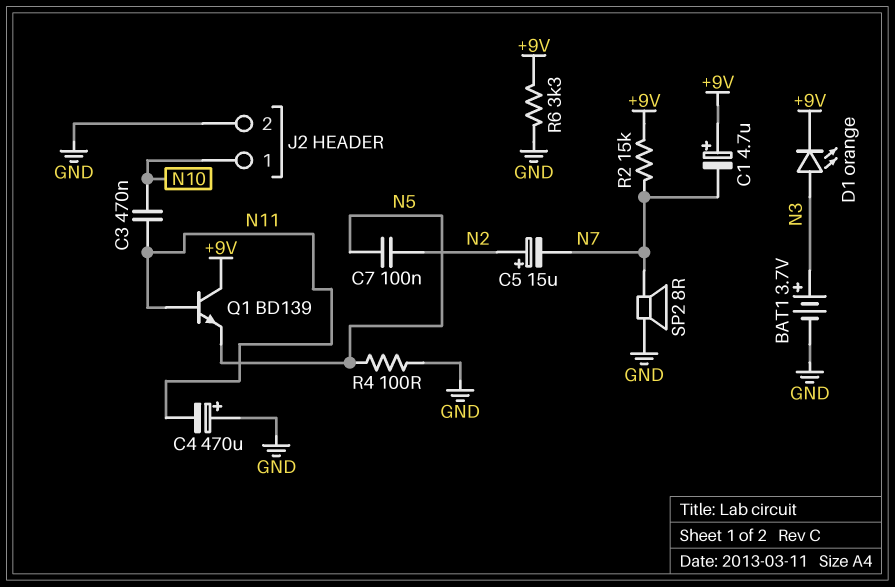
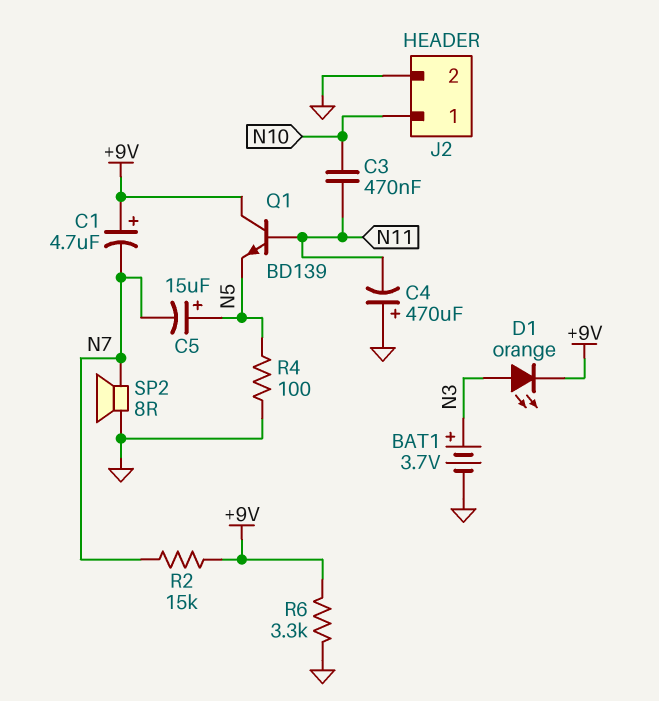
C5: 15uF (plus N2, minus N7) -> 15uF (plus N5, minus N7)
C7: 100nF (N2, N5) -> none

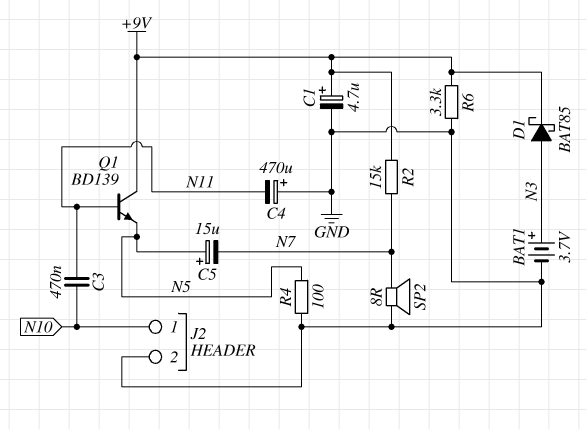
C1: 4.7uF (plus +9V, minus N7) -> 4.7uF (plus +9V, minus GND)
D1: LED orange (A N3, K +9V) -> schottky BAT85 (A N3, K +9V)

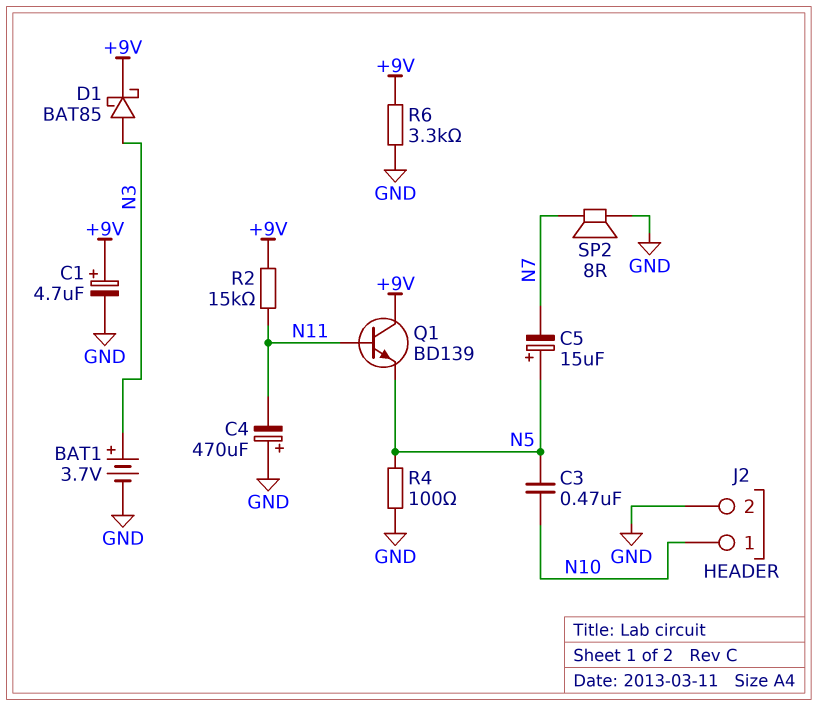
C3: 470nF (N10, N11) -> 470nF (N5, N10)
R2: 15k (+9V, N7) -> 15k (+9V, N11)

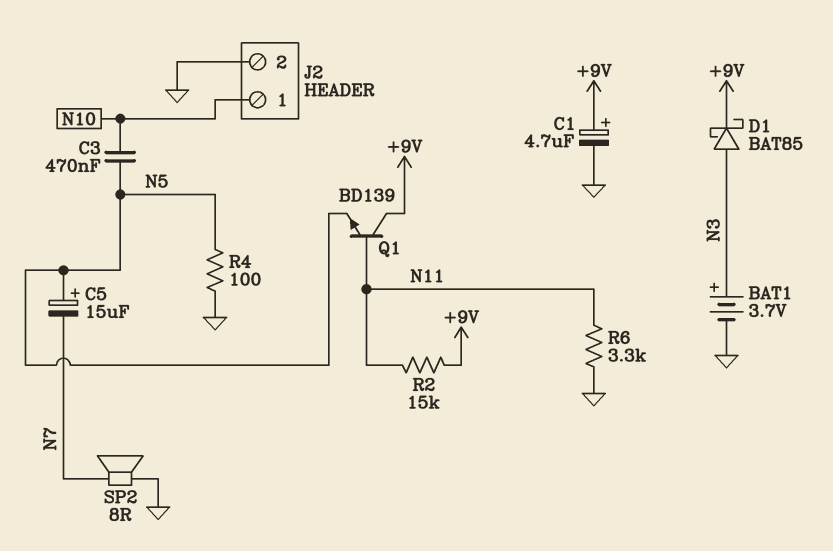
C4: 470uF (plus GND, minus N11) -> none
R6: 3.3k (+9V, GND) -> 3.3k (GND, N11)

